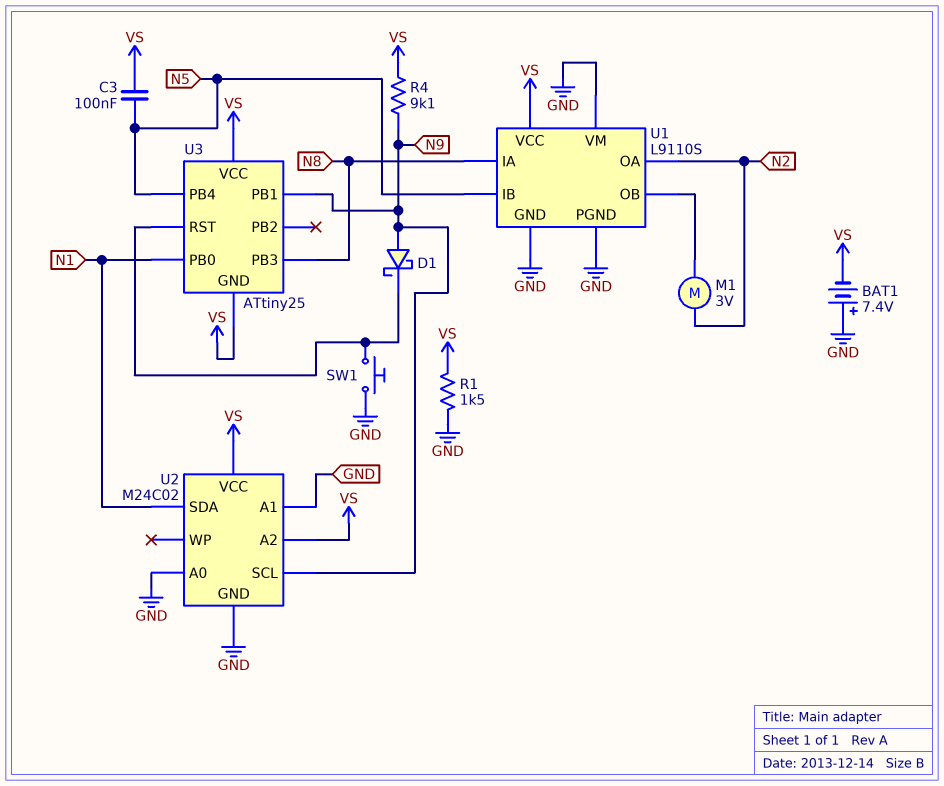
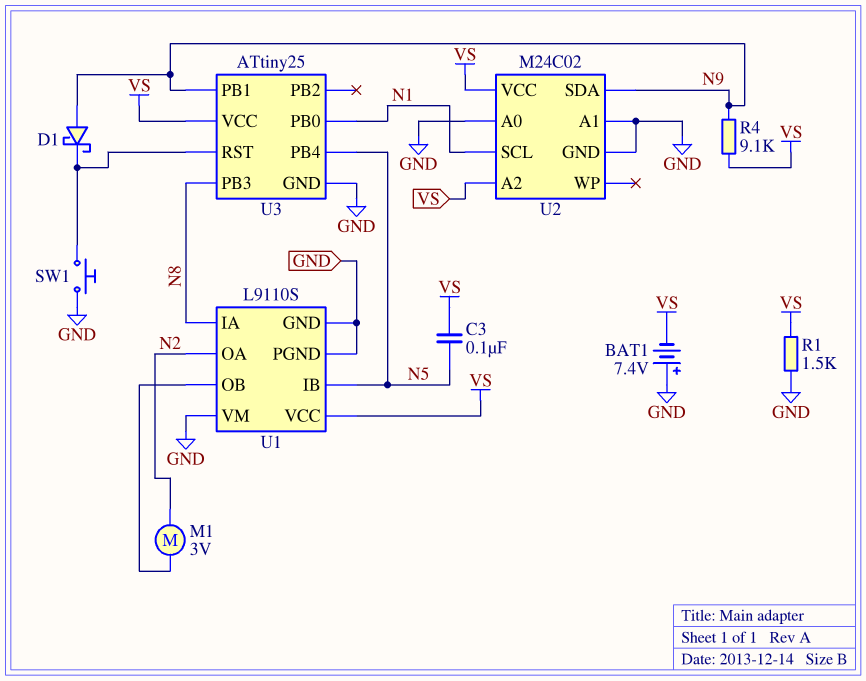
U2 pin SCL: N9 -> N1
U2 pin SDA: N1 -> N9
U3 pin GND: VS -> GND

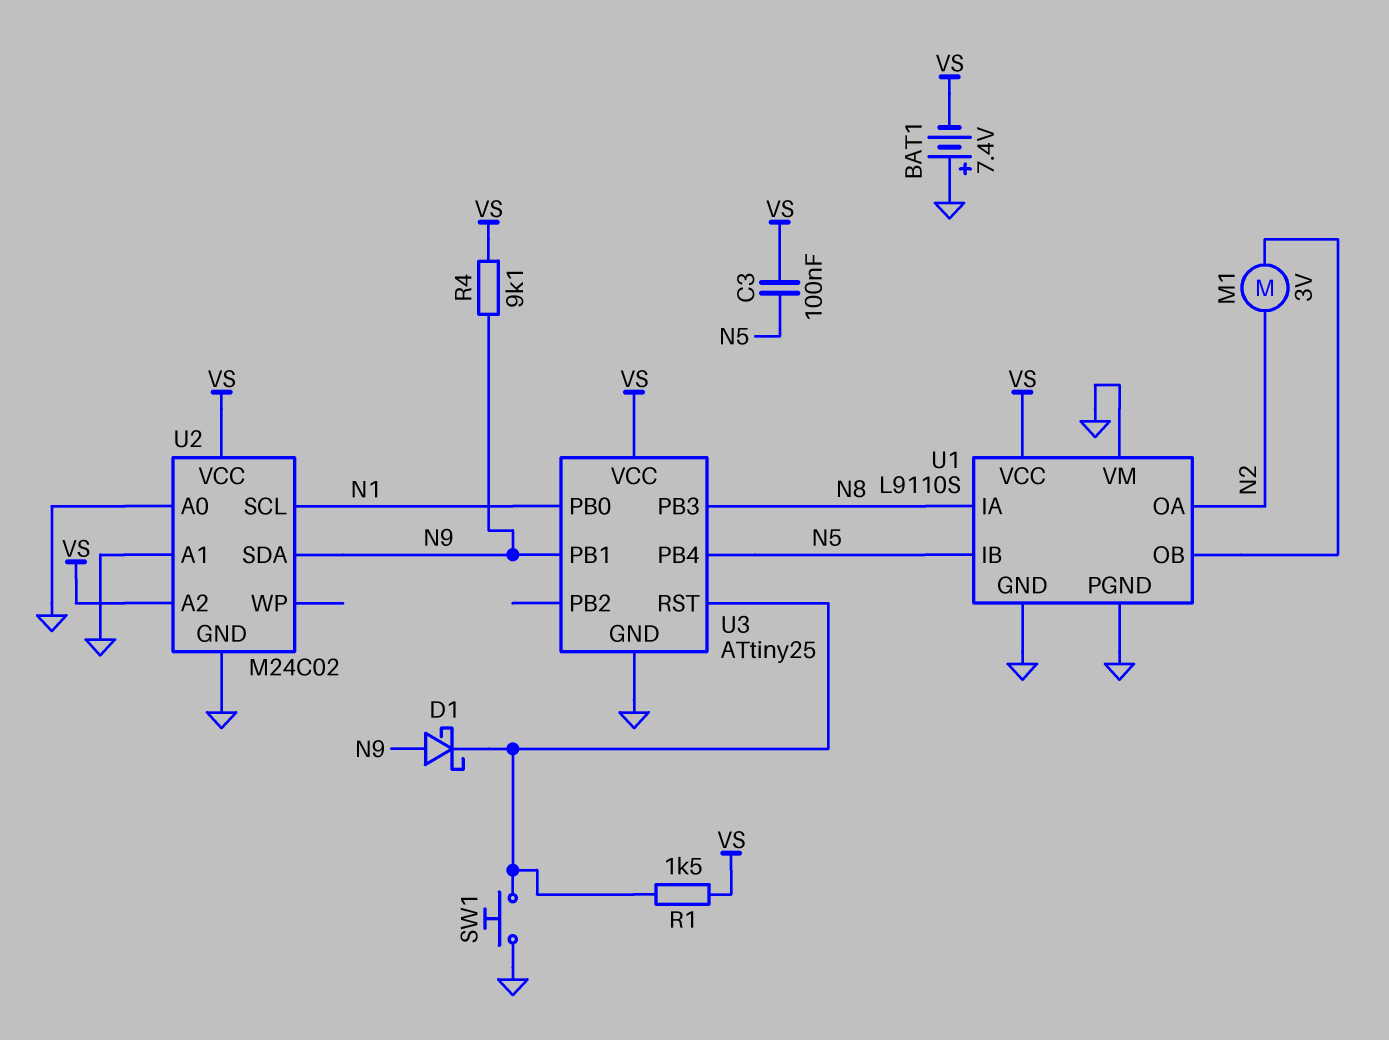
R1: 1.5k (GND, VS) -> 1.5k (U3/RST, VS)

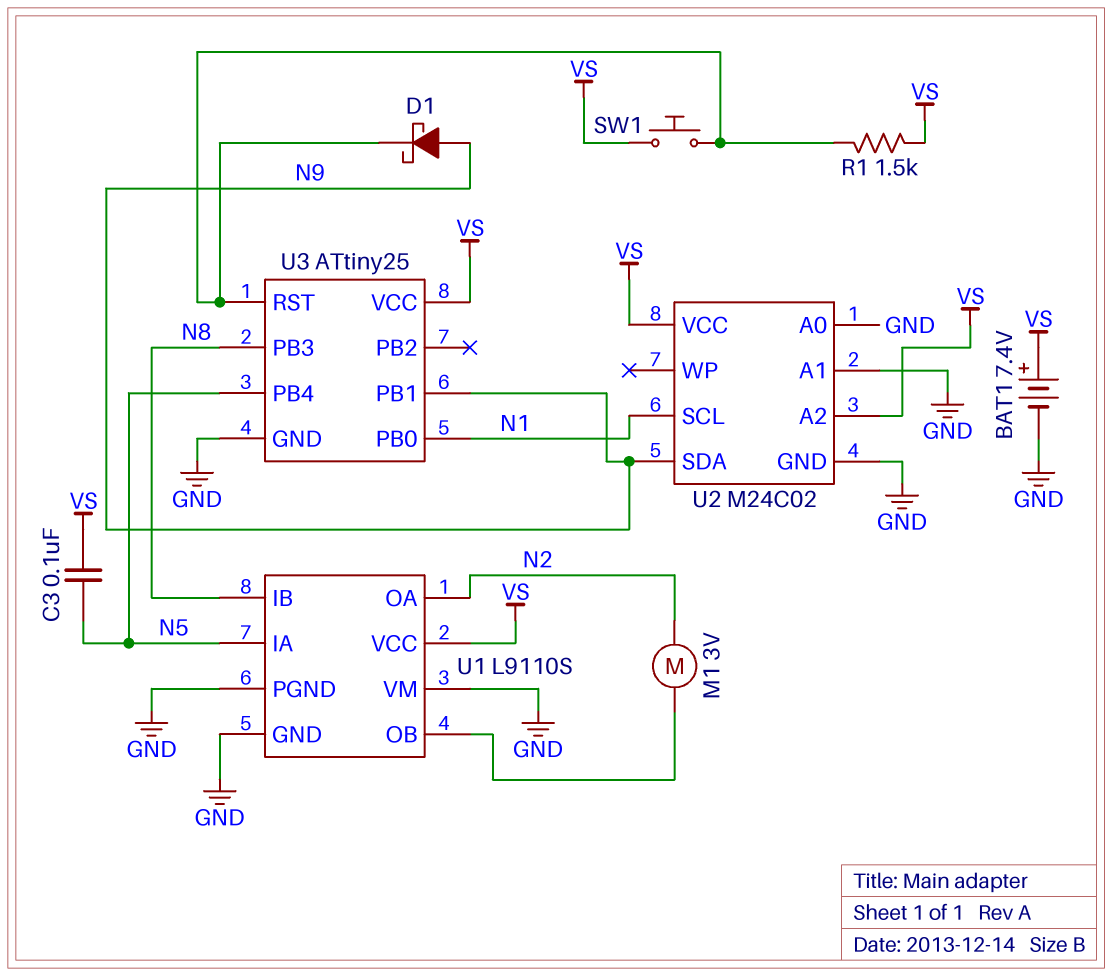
BAT1: 7.4V (plus GND, minus VS) -> 7.4V (plus VS, minus GND)
R4: 9.1k (N9, VS) -> none
SW1: button (GND, U3/RST) -> button (U3/RST, VS)
U1 pin IA: N8 -> N5
U1 pin IB: N5 -> N8

